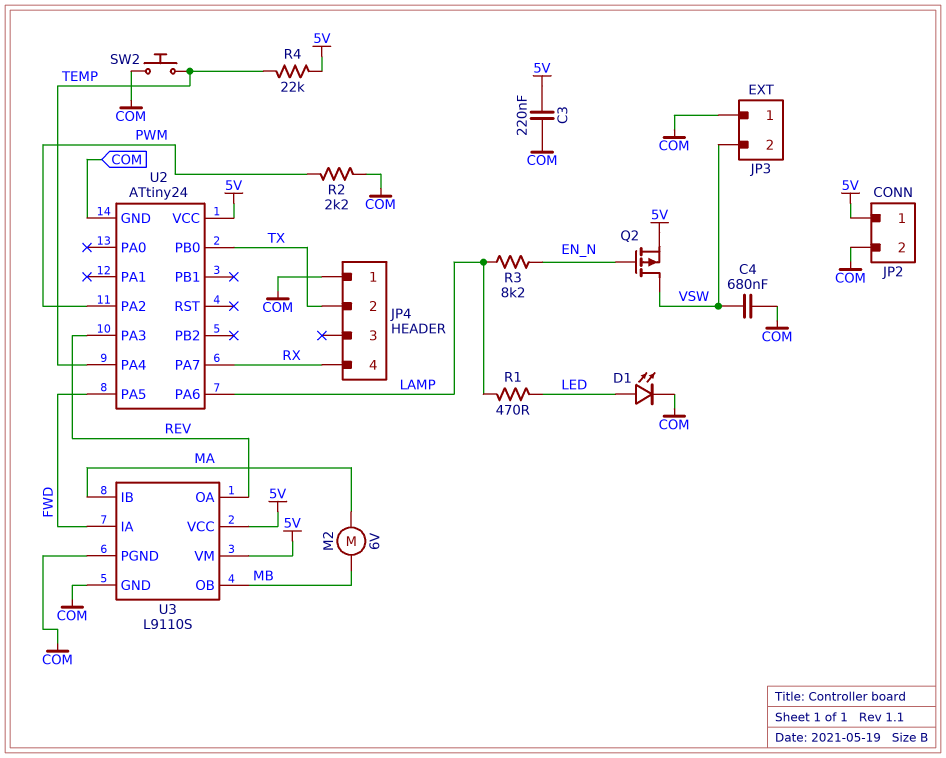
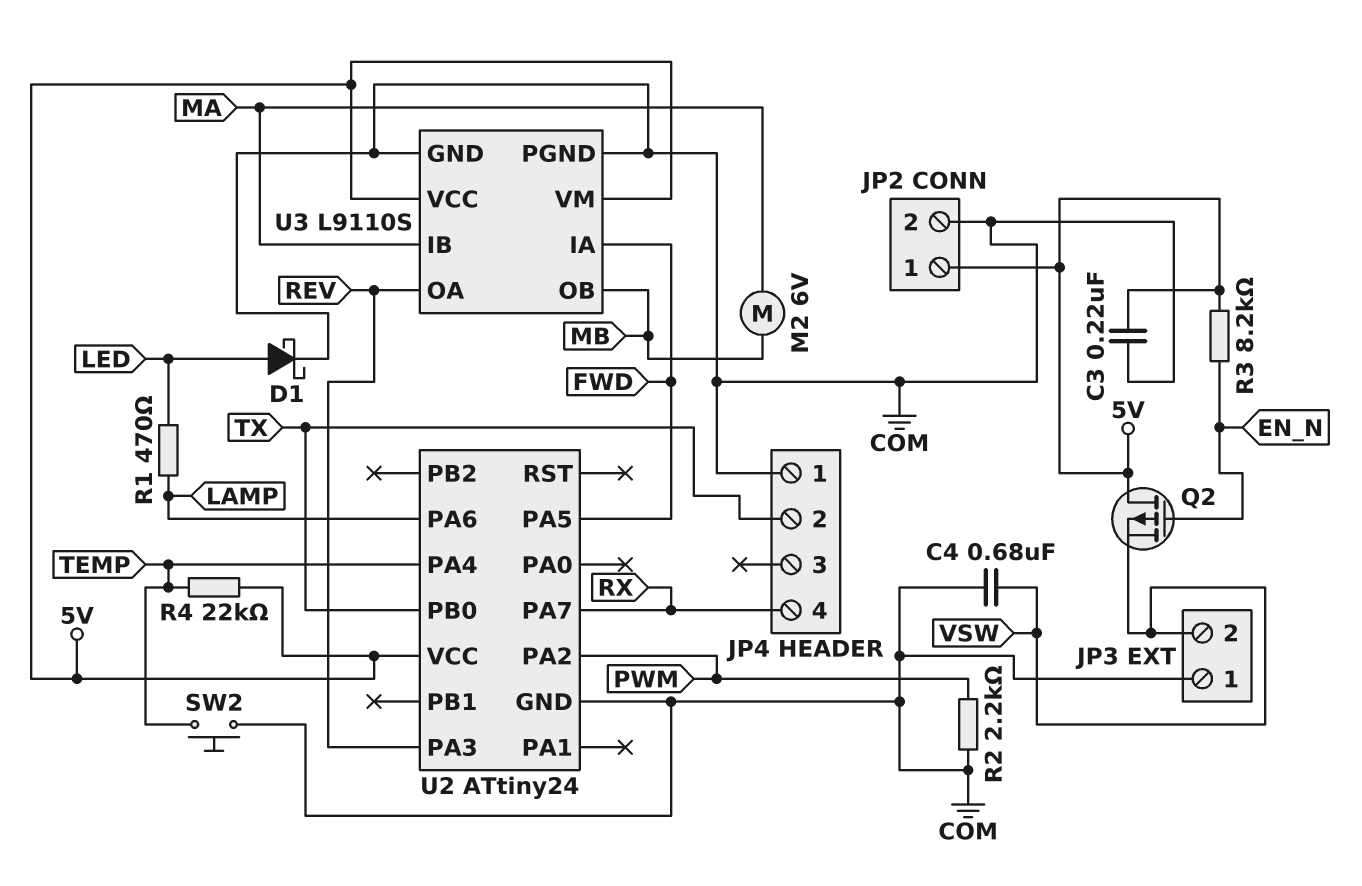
D1: LED (A LED, K COM) -> schottky (A LED, K COM)
Q2: PMOS (G EN_N, D VSW, S 5V) -> PMOS (G EN_N, D 5V, S VSW)
R3: 8.2k (EN_N, LAMP) -> 8.2k (5V, EN_N)

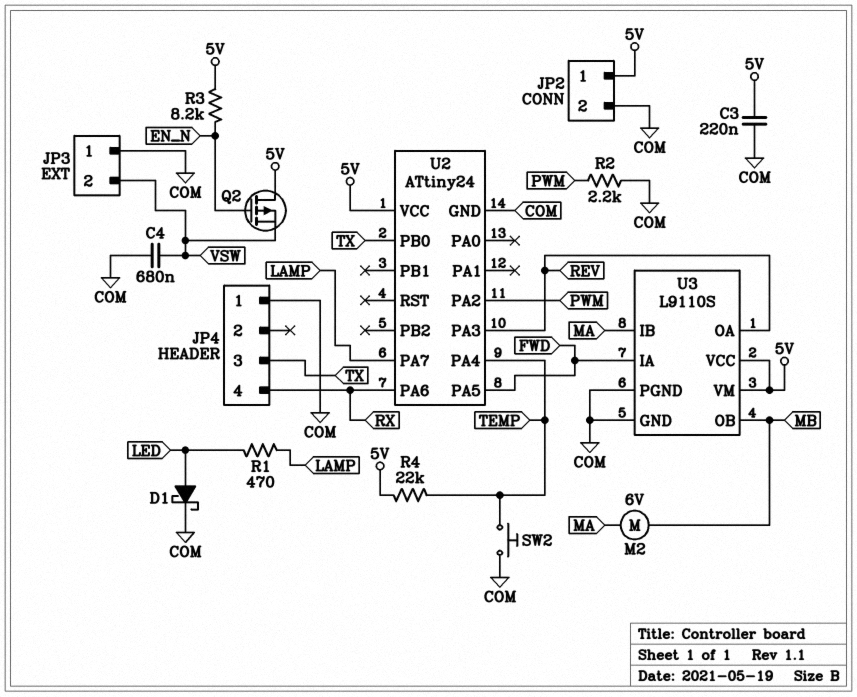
JP4 pin 2: TX -> none
JP4 pin 3: none -> TX
U2 pin PA6: LAMP -> RX
U2 pin PA7: RX -> LAMP

